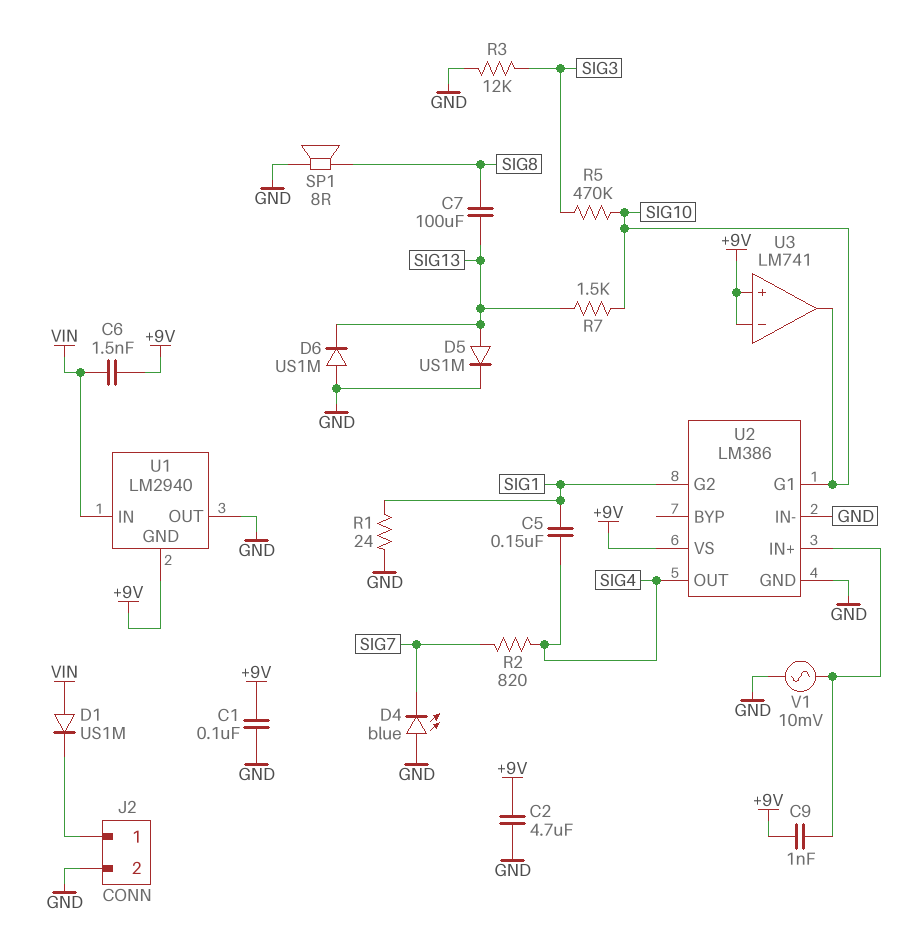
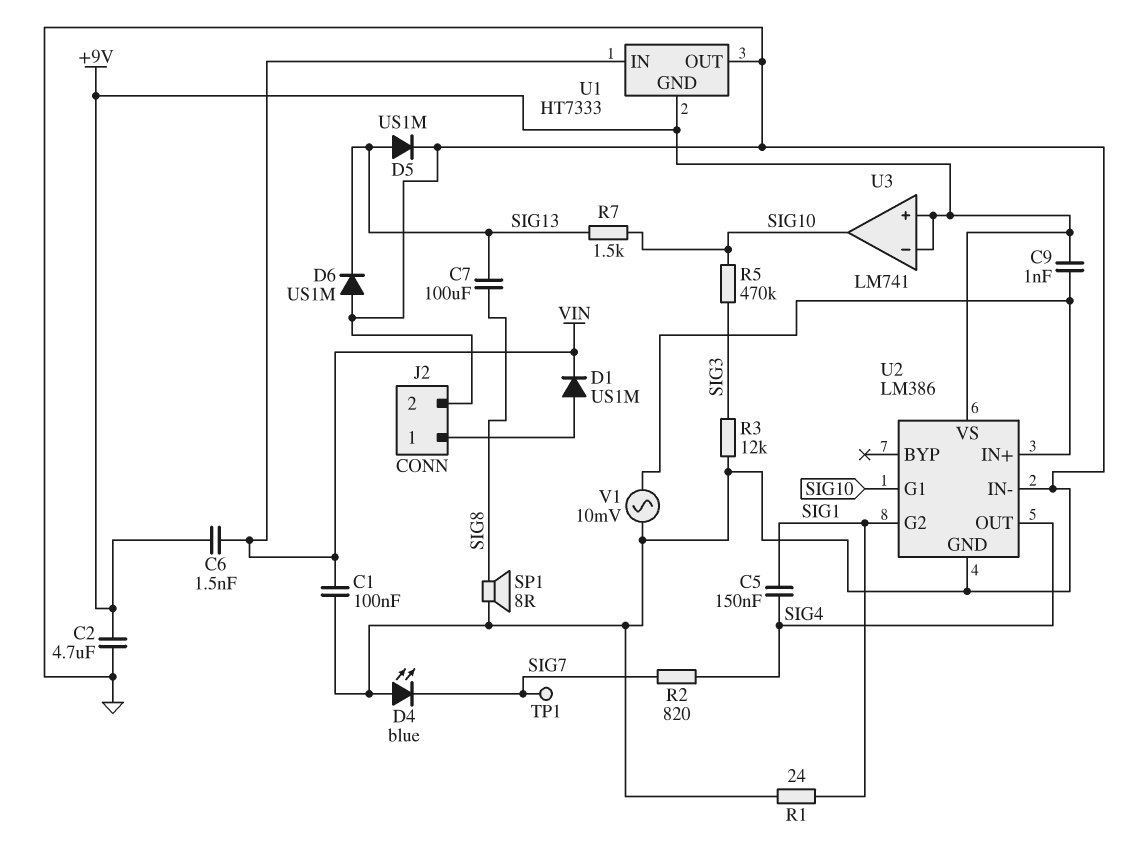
C1: 100nF (+9V, GND) -> 100nF (GND, VIN)
D1: diode US1M (A VIN, K J2/1) -> diode US1M (A J2/1, K VIN)
TP1: none -> test point (SIG7)
U1: LM2940 -> HT7333

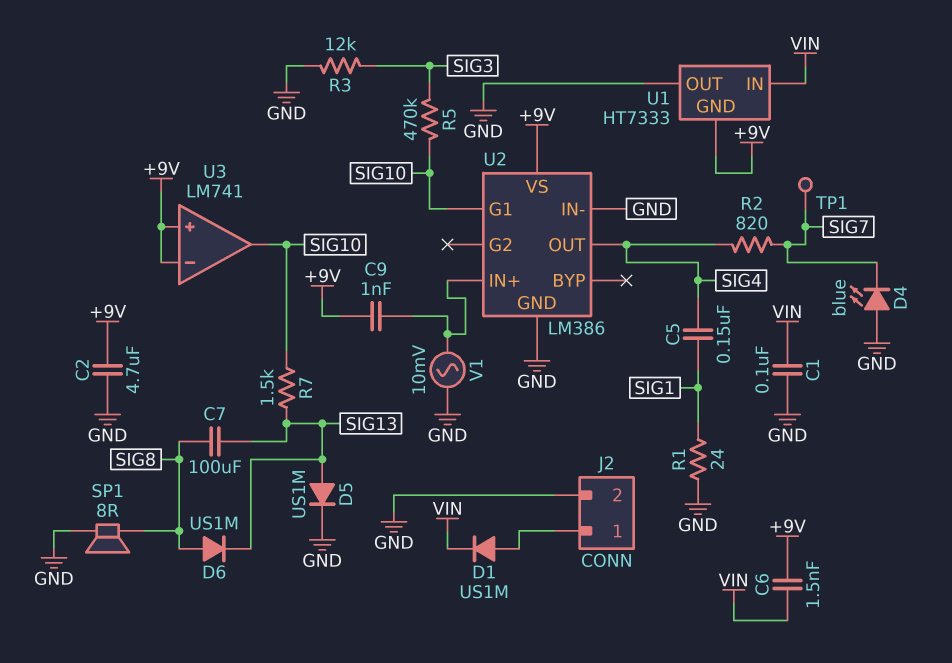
D6: diode US1M (A GND, K SIG13) -> diode US1M (A SIG8, K SIG13)
U2 pin G2: SIG1 -> none

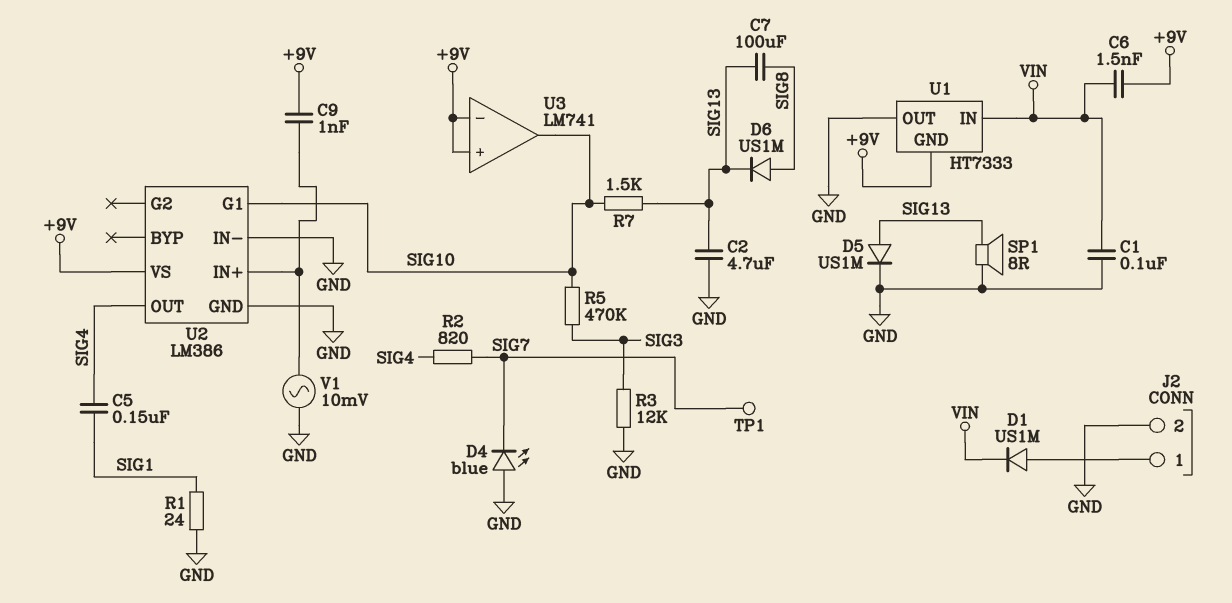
C2: 4.7uF (+9V, GND) -> 4.7uF (GND, SIG13)
SP1: speaker 8R (GND, SIG8) -> speaker 8R (GND, SIG13)

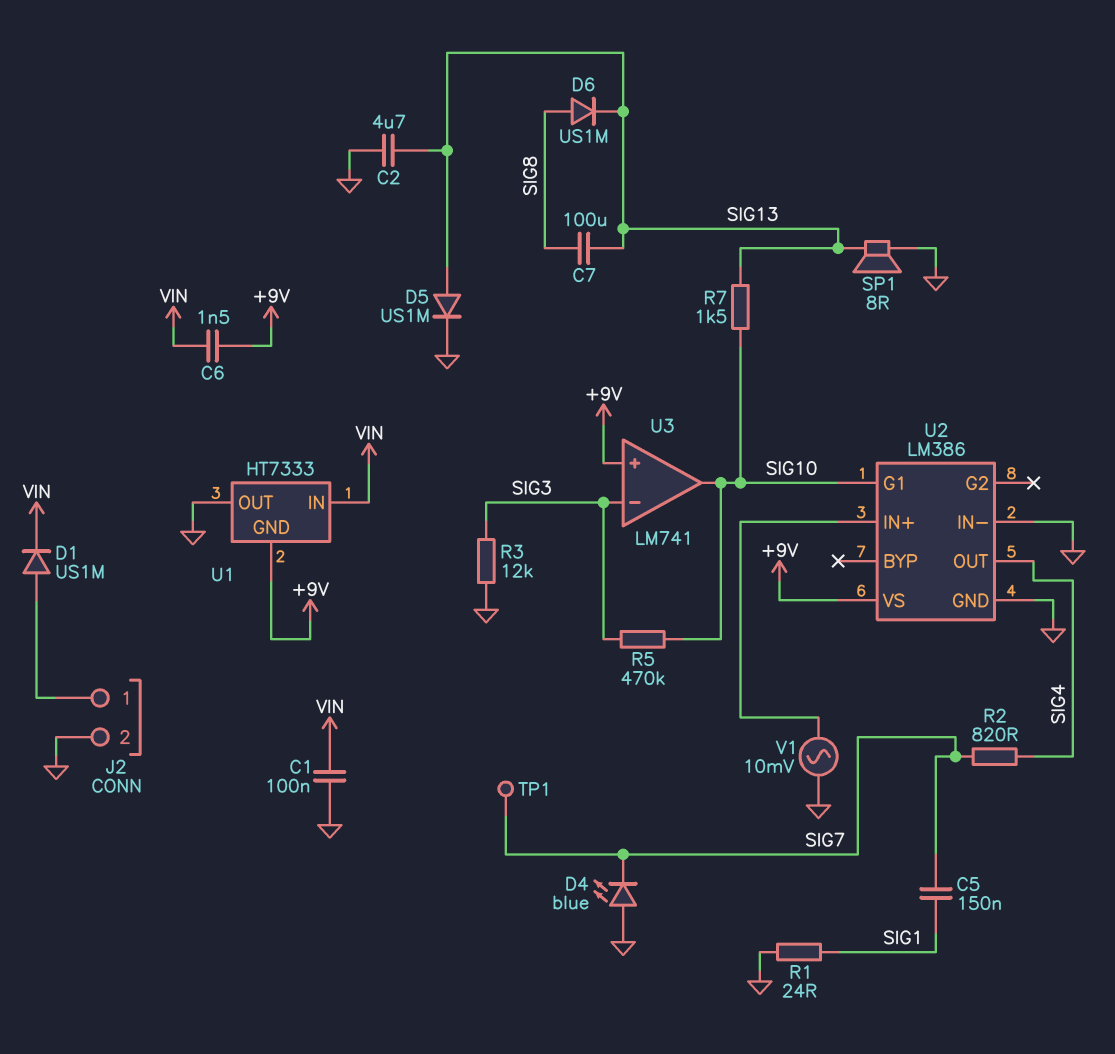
C5: 150nF (SIG1, SIG4) -> 150nF (SIG1, SIG7)
C9: 1nF (+9V, U2/IN+) -> none
U3 pin in-: +9V -> SIG3

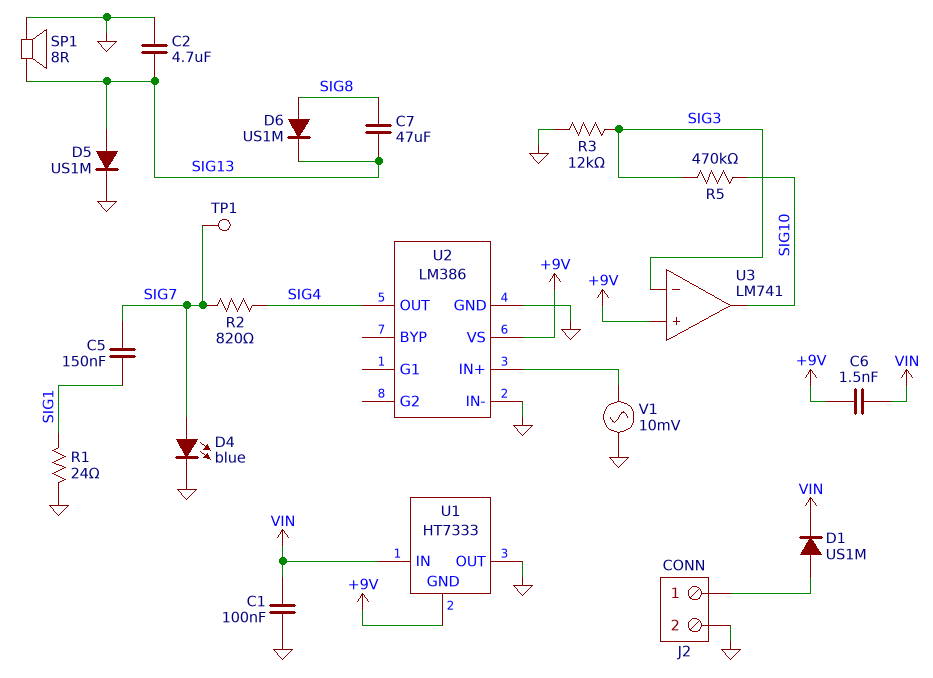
C7: 100uF (SIG8, SIG13) -> 47uF (SIG8, SIG13)
D4: LED blue (A GND, K SIG7) -> LED blue (A SIG7, K GND)
R7: 1.5k (SIG10, SIG13) -> none
U2 pin G1: SIG10 -> none

